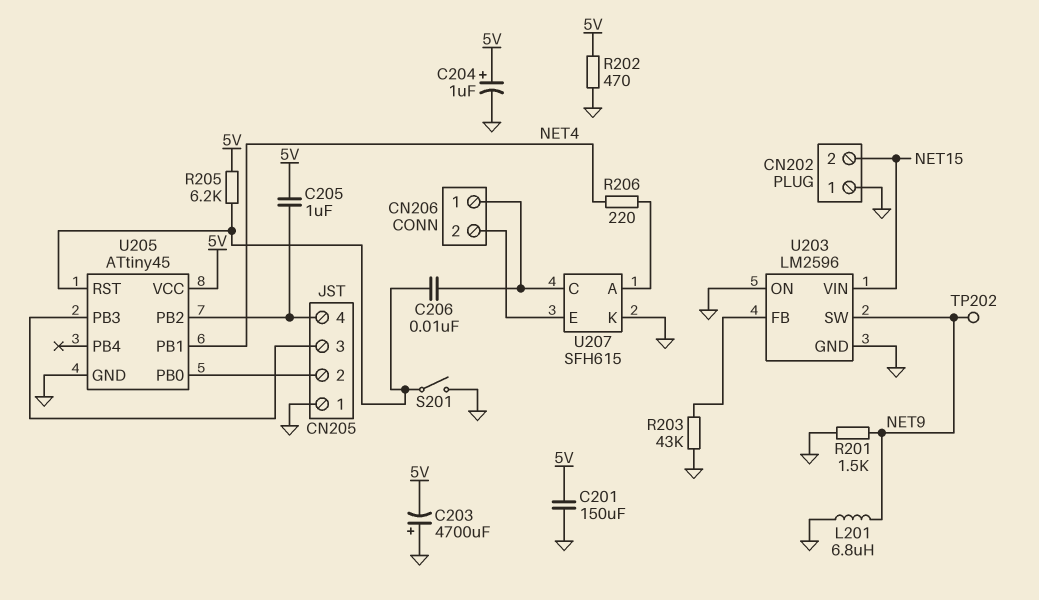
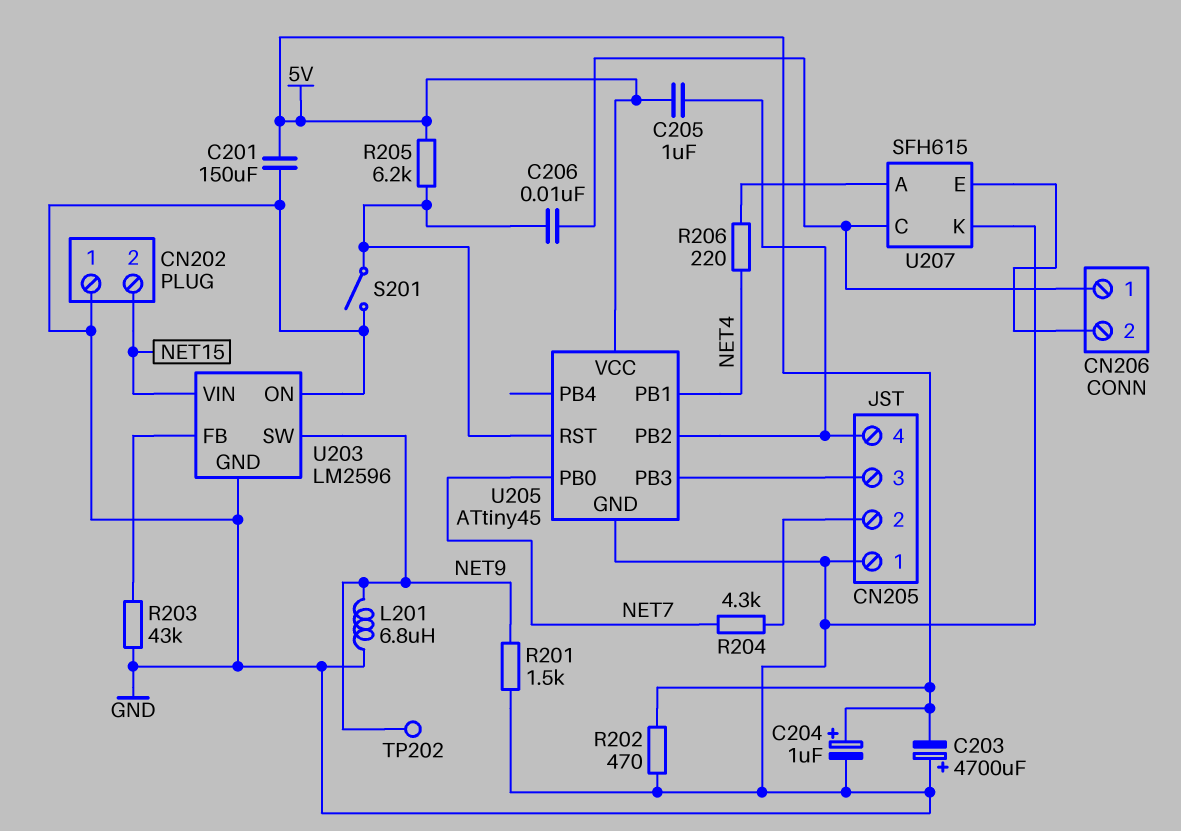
R204: none -> 4.3k (CN205/2, NET7)
U205 pin PB0: CN205/2 -> NET7

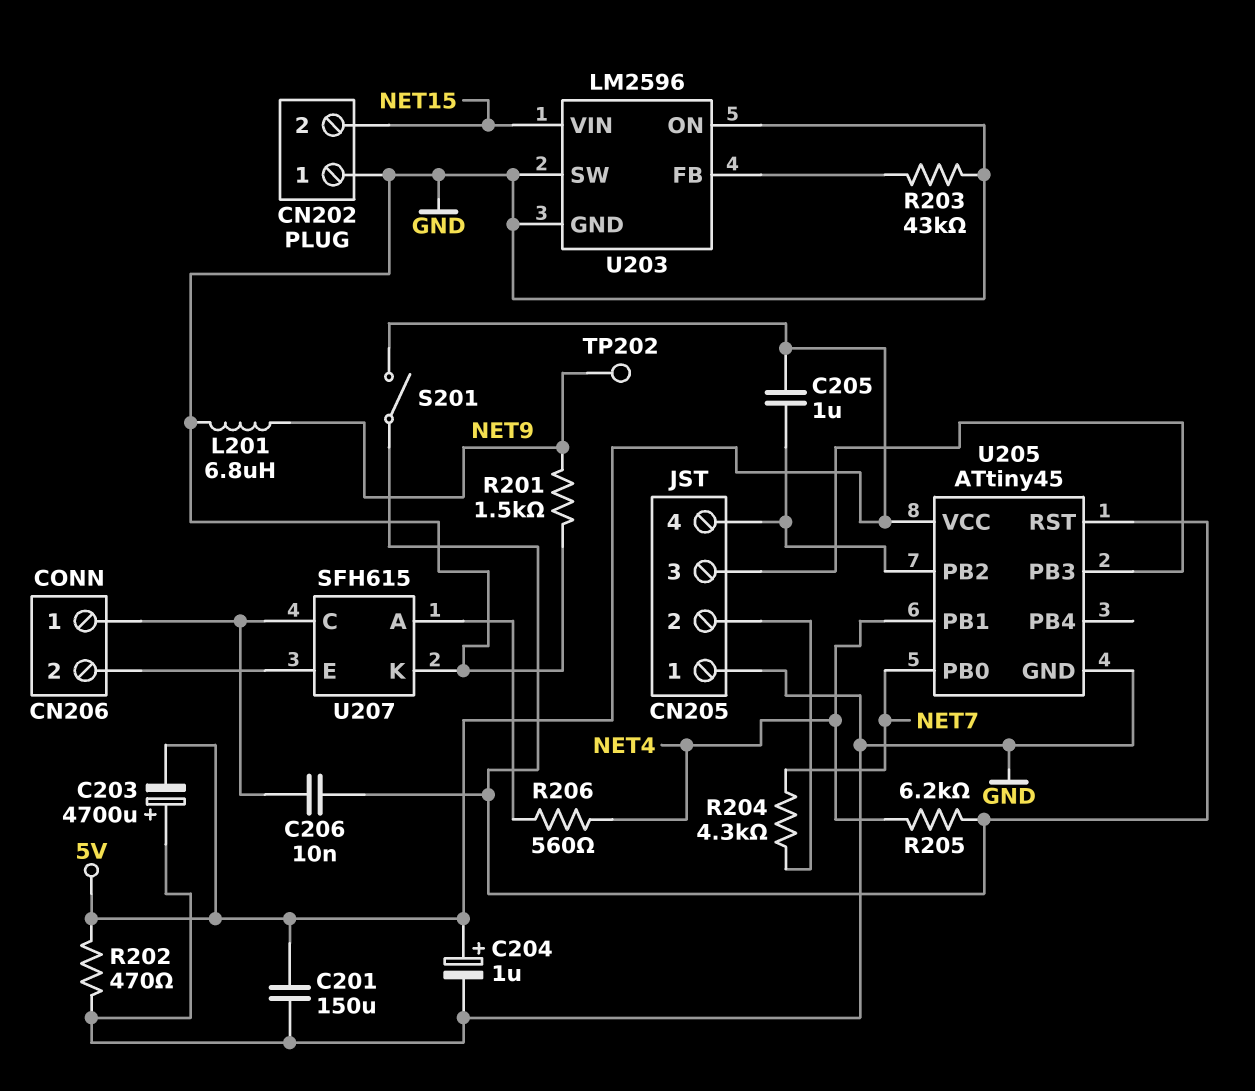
R205: 6.2k (5V, U205/RST) -> 6.2k (NET4, U205/RST)
R206: 220 (NET4, U207/A) -> 560 (NET4, U207/A)
S201: switch (GND, U205/RST) -> switch (5V, U205/RST)
U203 pin SW: NET9 -> GND

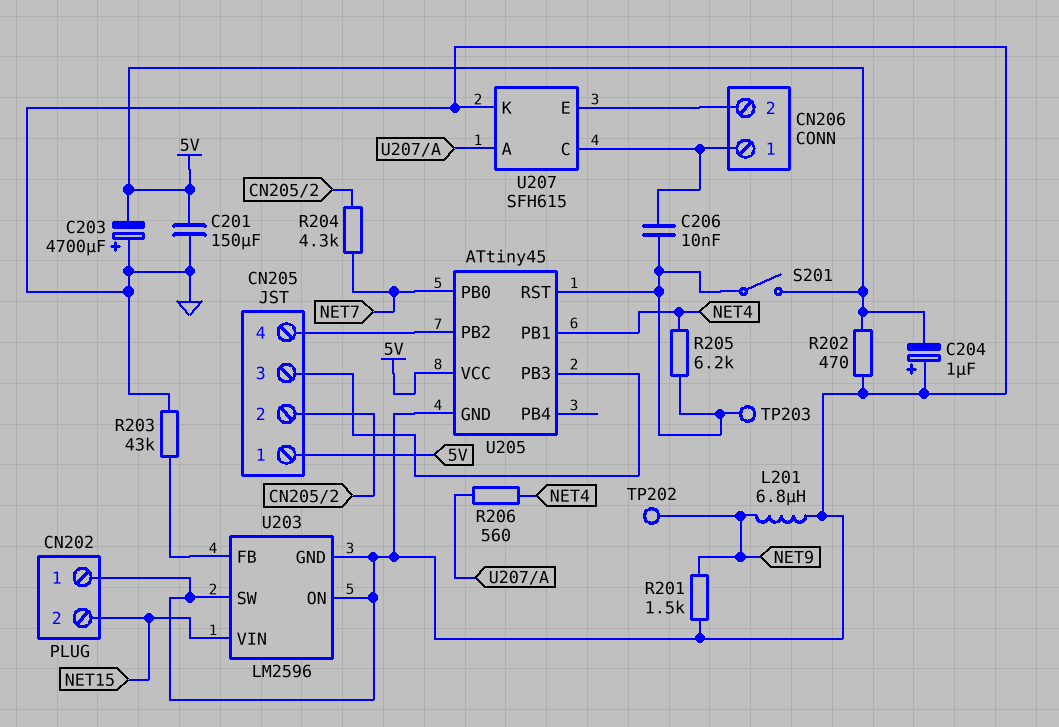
C204: 1uF (plus 5V, minus GND) -> 1uF (plus GND, minus 5V)
C205: 1uF (5V, CN205/4) -> none
CN205 pin 1: GND -> 5V
TP203: none -> test point (U205/RST)

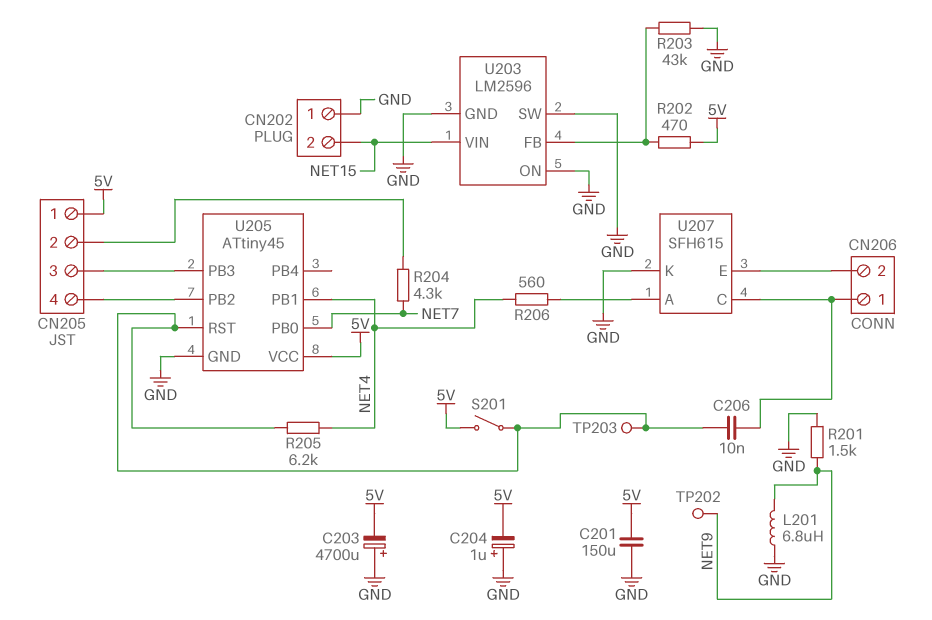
R202: 470 (5V, GND) -> 470 (5V, U203/FB)

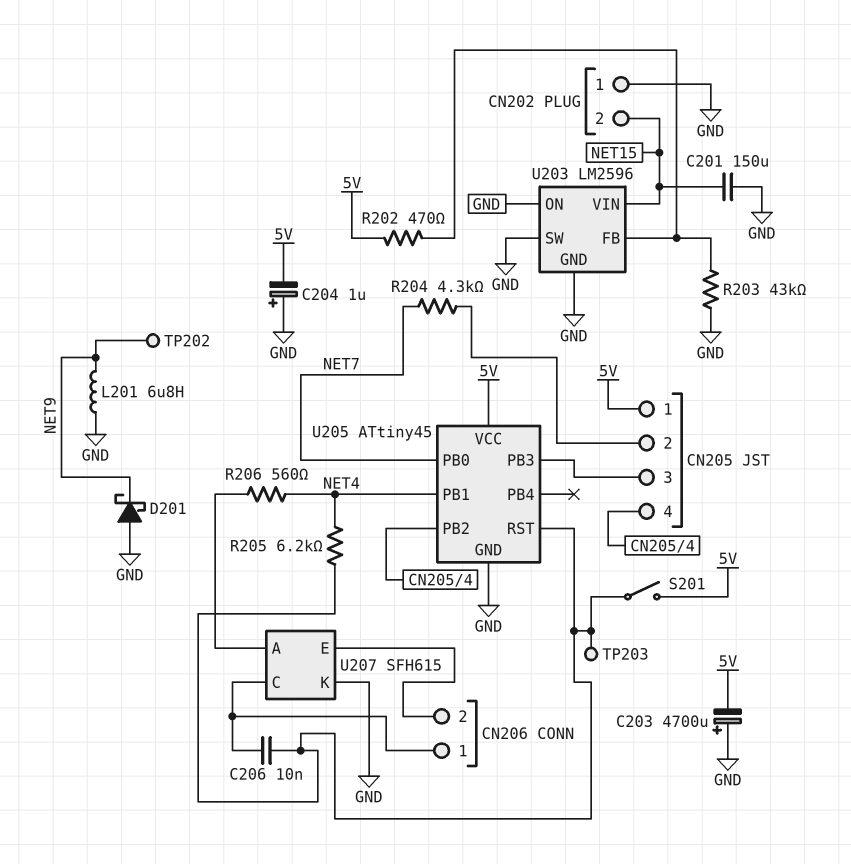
C201: 150uF (5V, GND) -> 150uF (GND, NET15)
D201: none -> schottky (A GND, K NET9)
R201: 1.5k (GND, NET9) -> none

